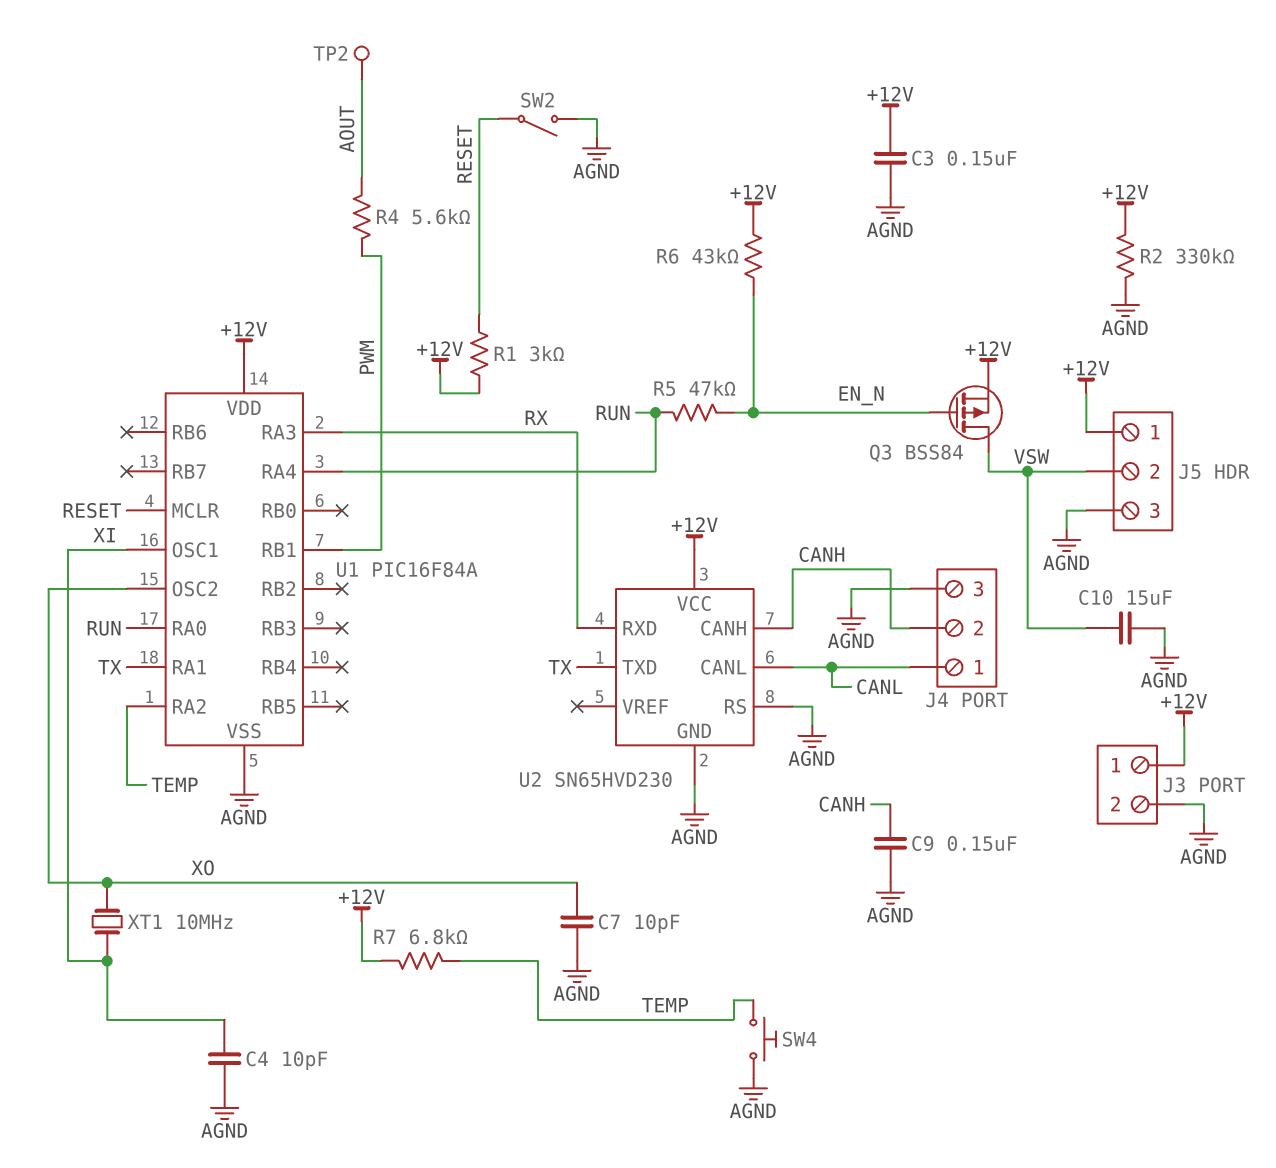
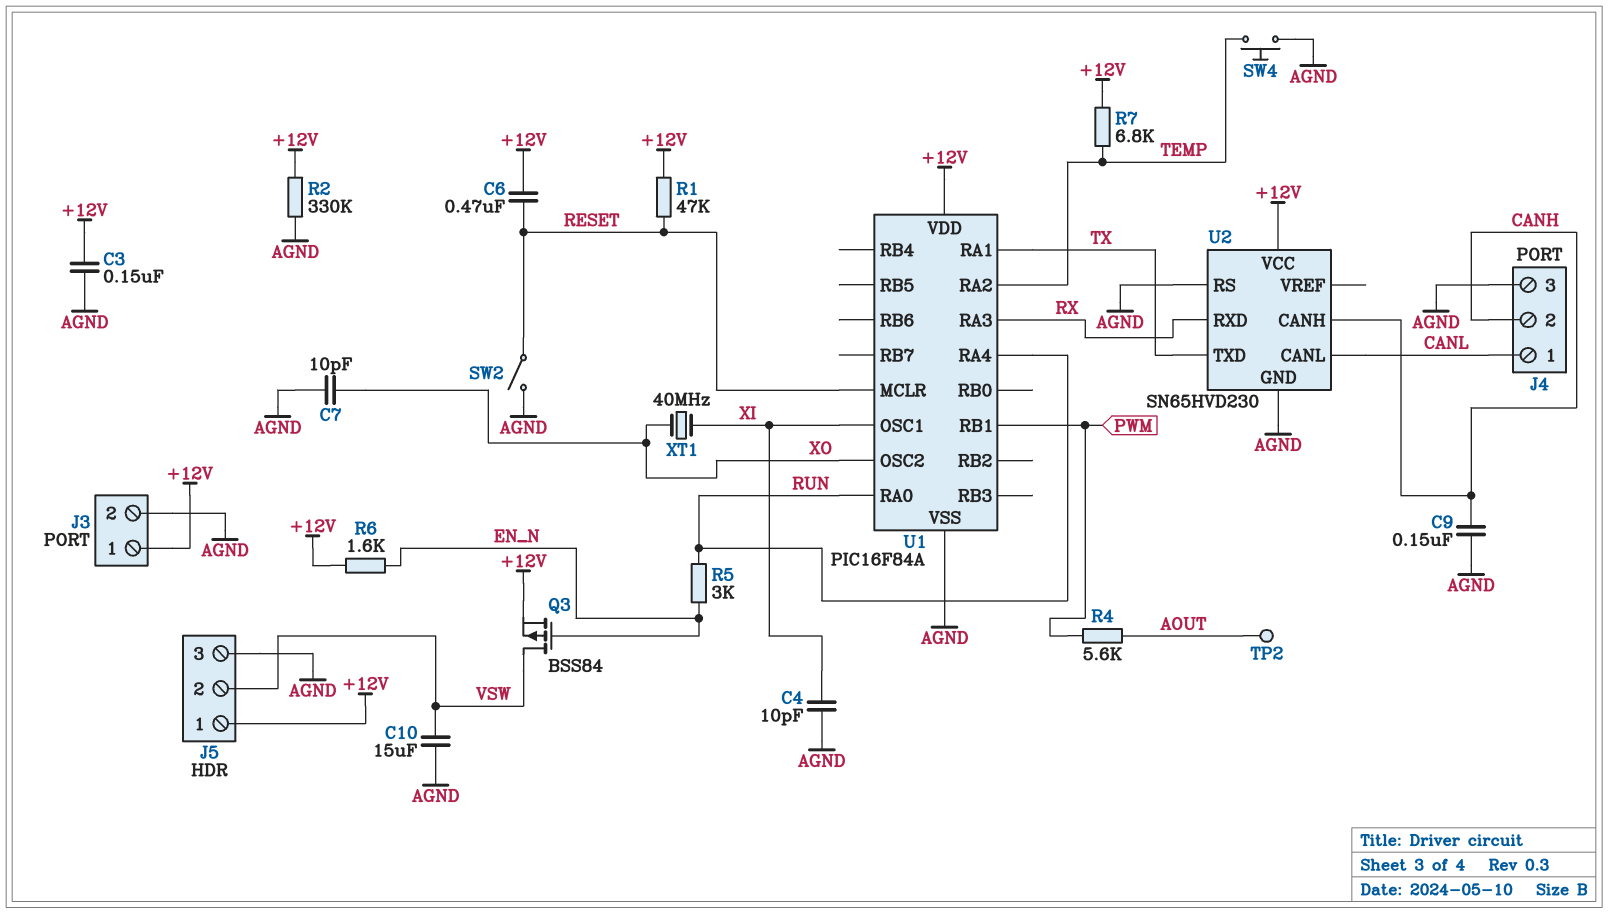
C6: none -> 470nF (+12V, RESET)
R1: 3k (+12V, RESET) -> 47k (+12V, RESET)
R5: 47k (EN_N, RUN) -> 3k (EN_N, RUN)
R6: 43k (+12V, EN_N) -> 1.6k (+12V, EN_N)
XT1: 10MHz (XI, XO) -> 40MHz (XI, XO)

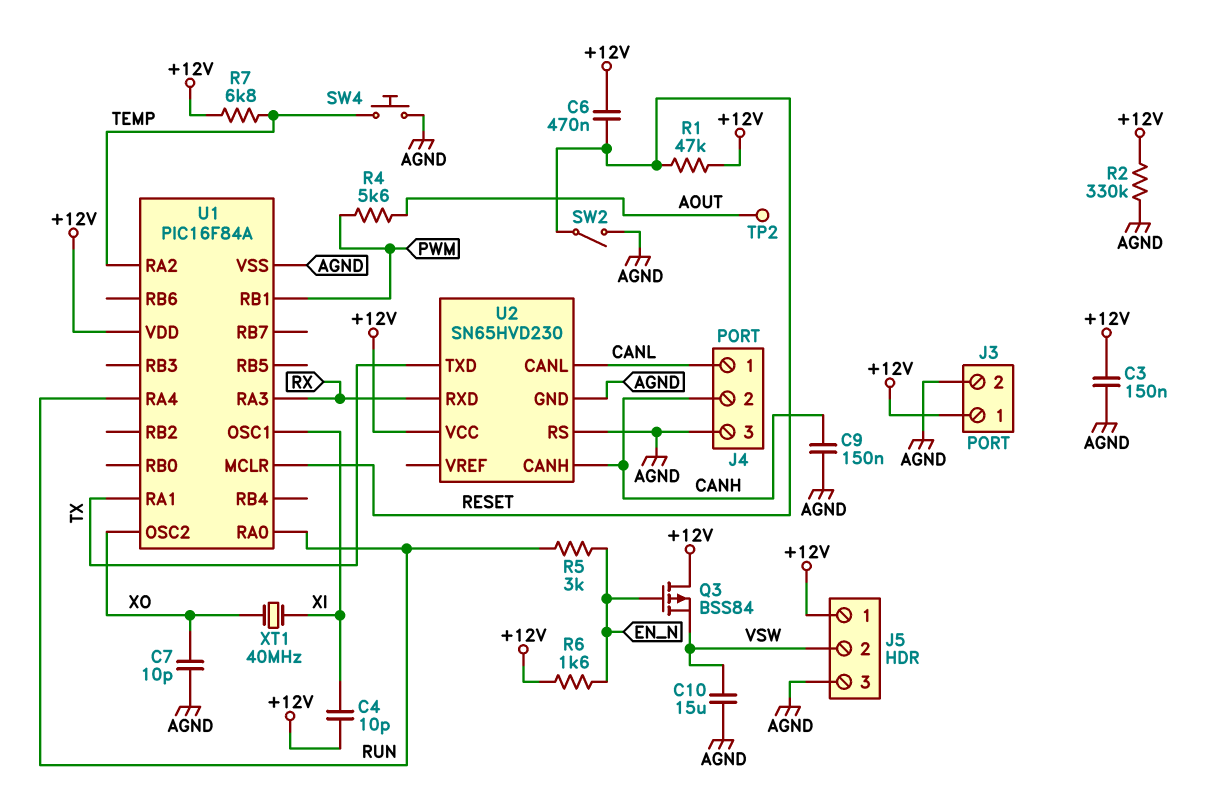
C4: 10pF (AGND, XI) -> 10pF (+12V, XI)
Q3: PMOS BSS84 (G EN_N, D VSW, S +12V) -> PMOS BSS84 (G EN_N, D +12V, S VSW)

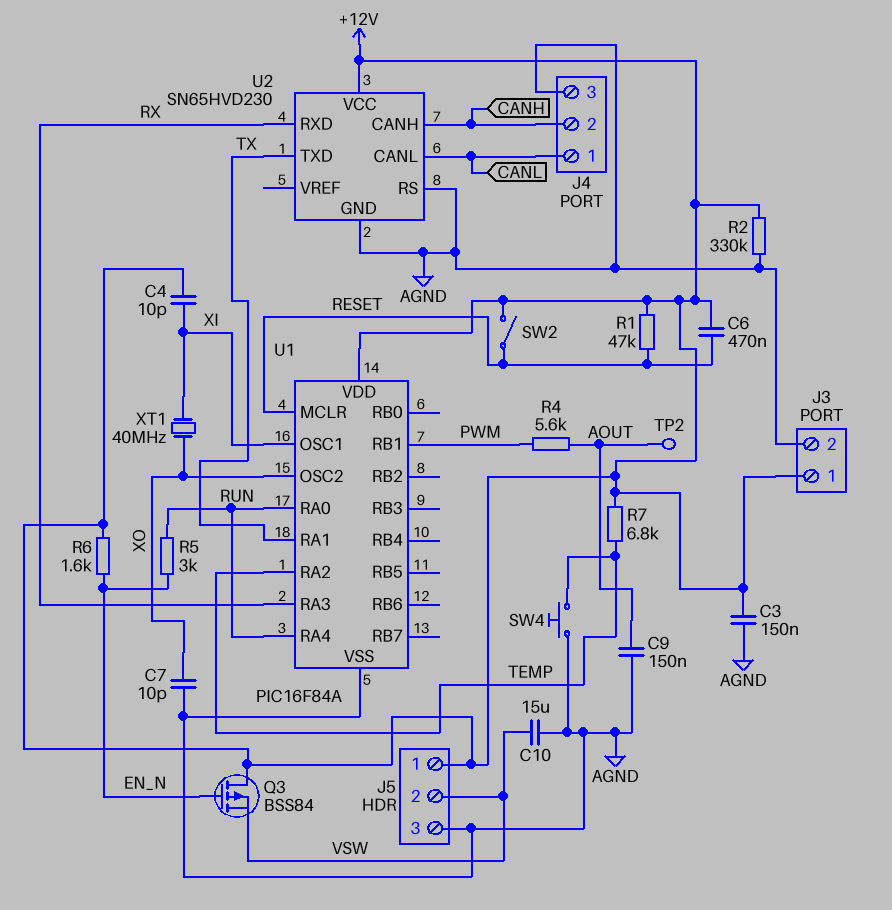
C9: 150nF (AGND, CANH) -> 150nF (AGND, AOUT)
SW2: switch (AGND, RESET) -> switch (+12V, RESET)

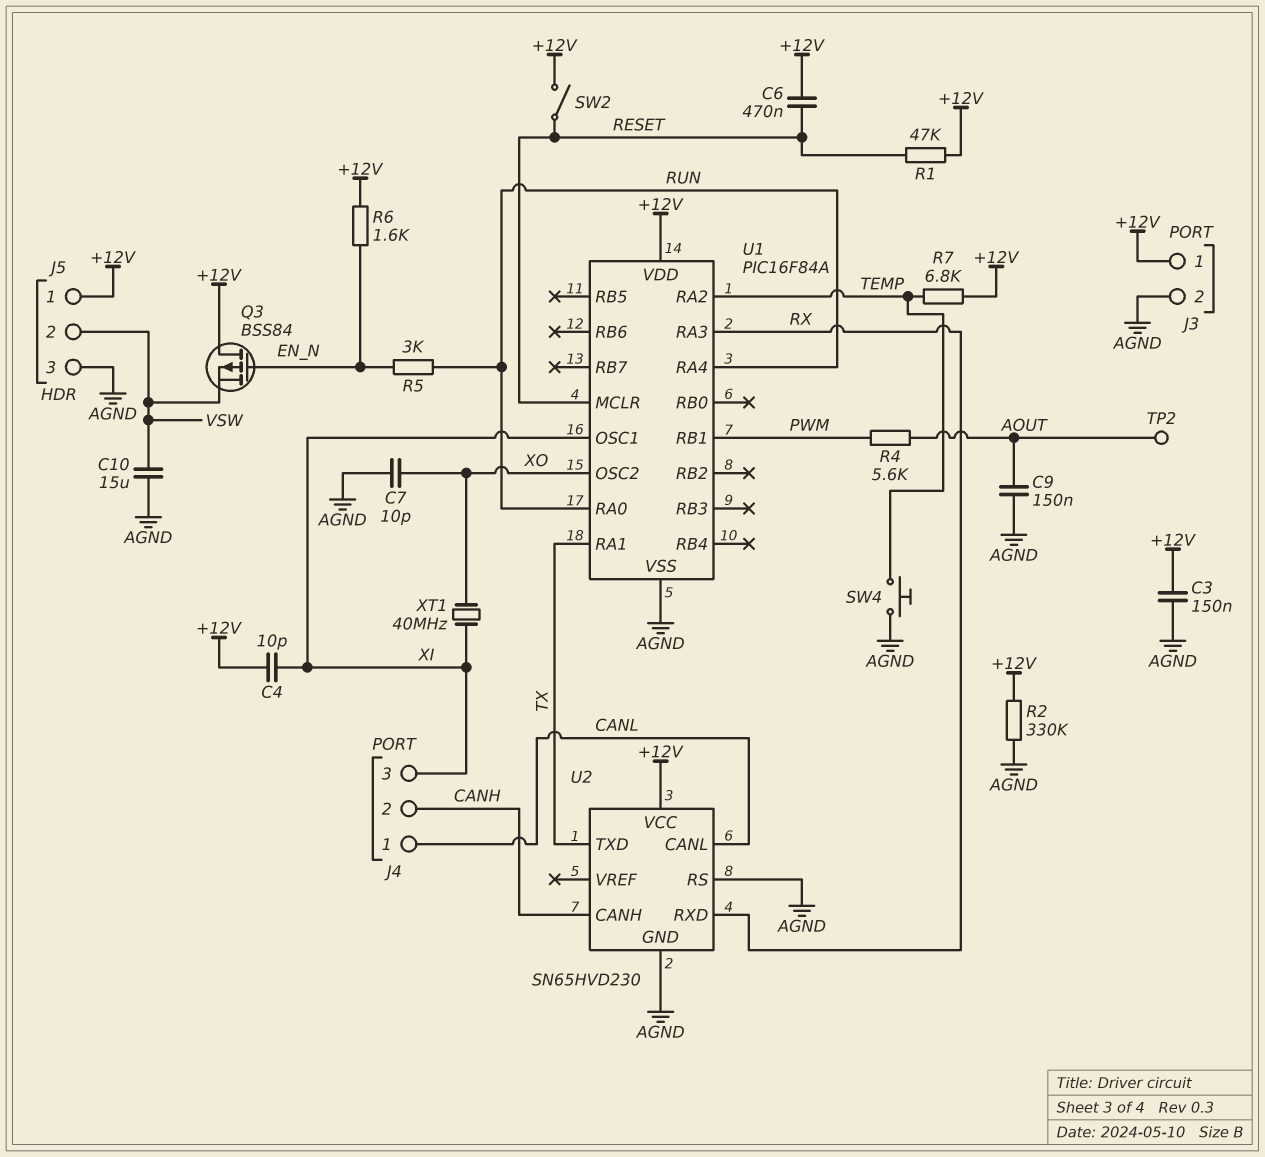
J4 pin 3: AGND -> XI

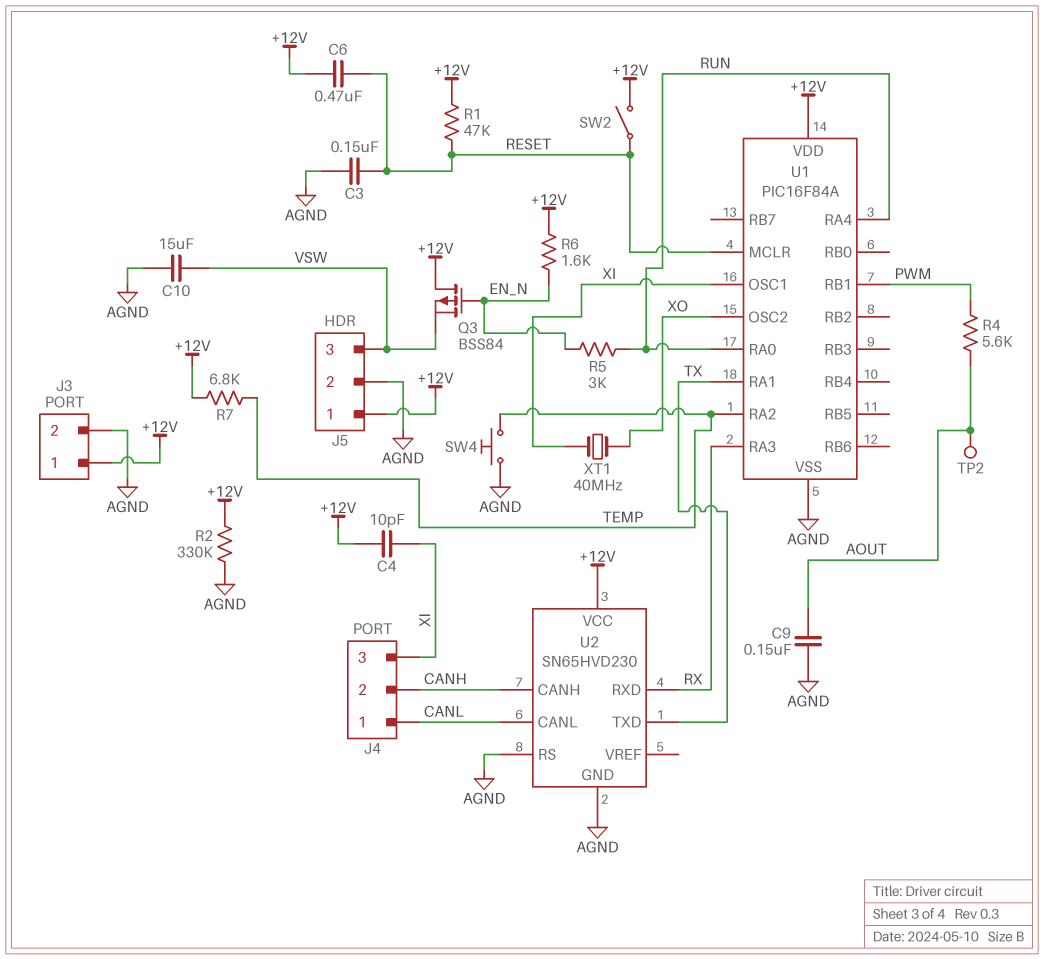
C3: 150nF (+12V, AGND) -> 150nF (AGND, RESET)
C7: 10pF (AGND, XO) -> none
J5 pin 2: VSW -> AGND
J5 pin 3: AGND -> VSW

